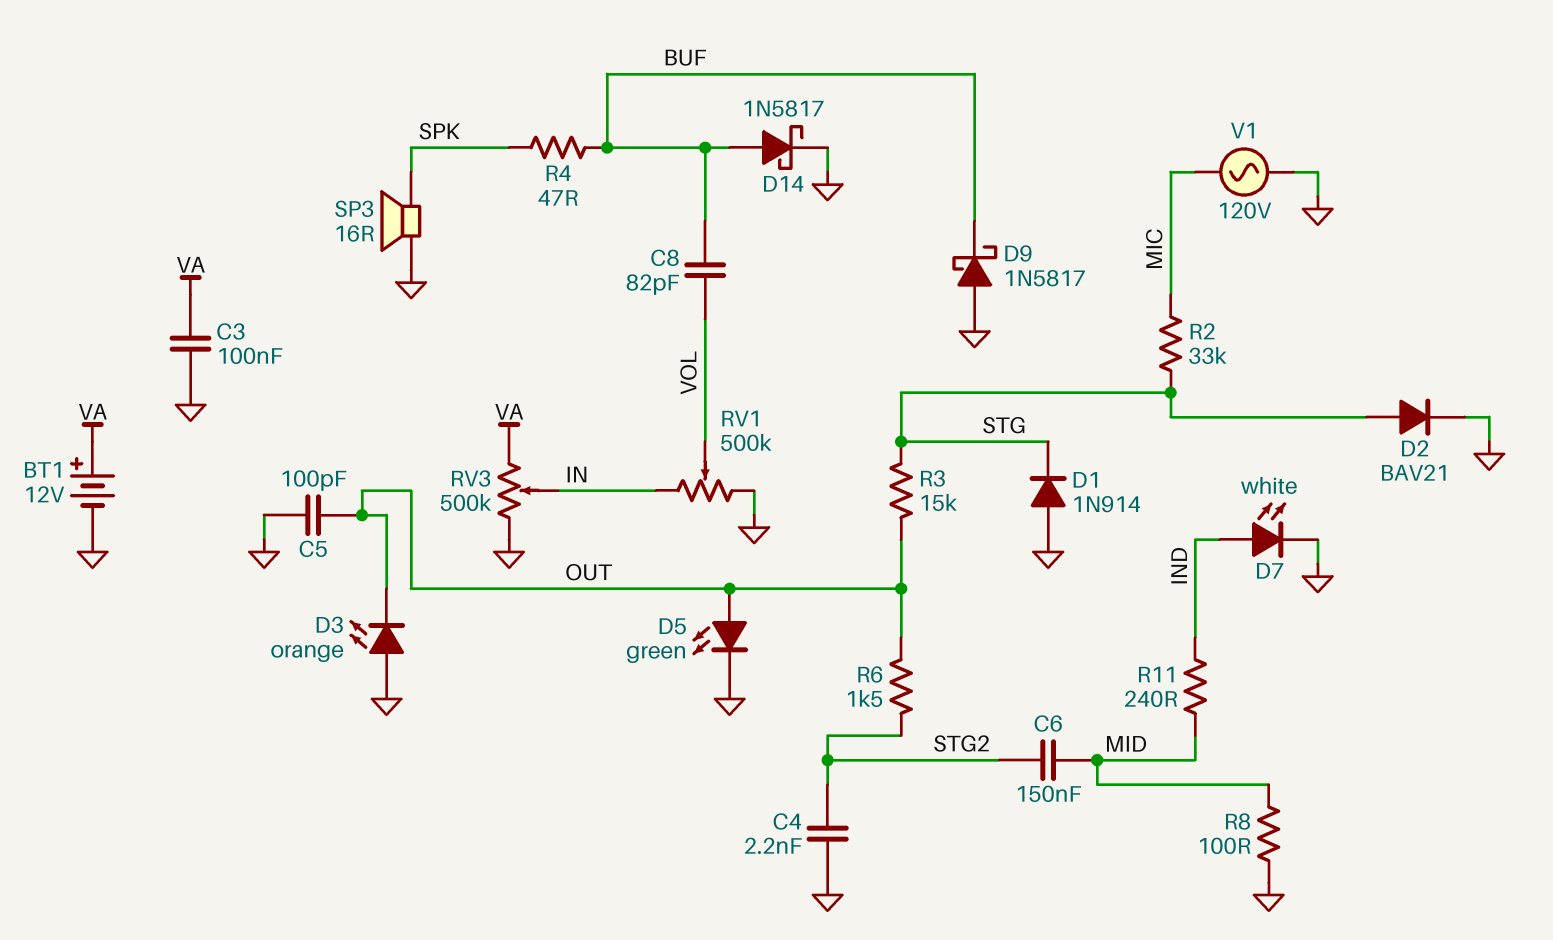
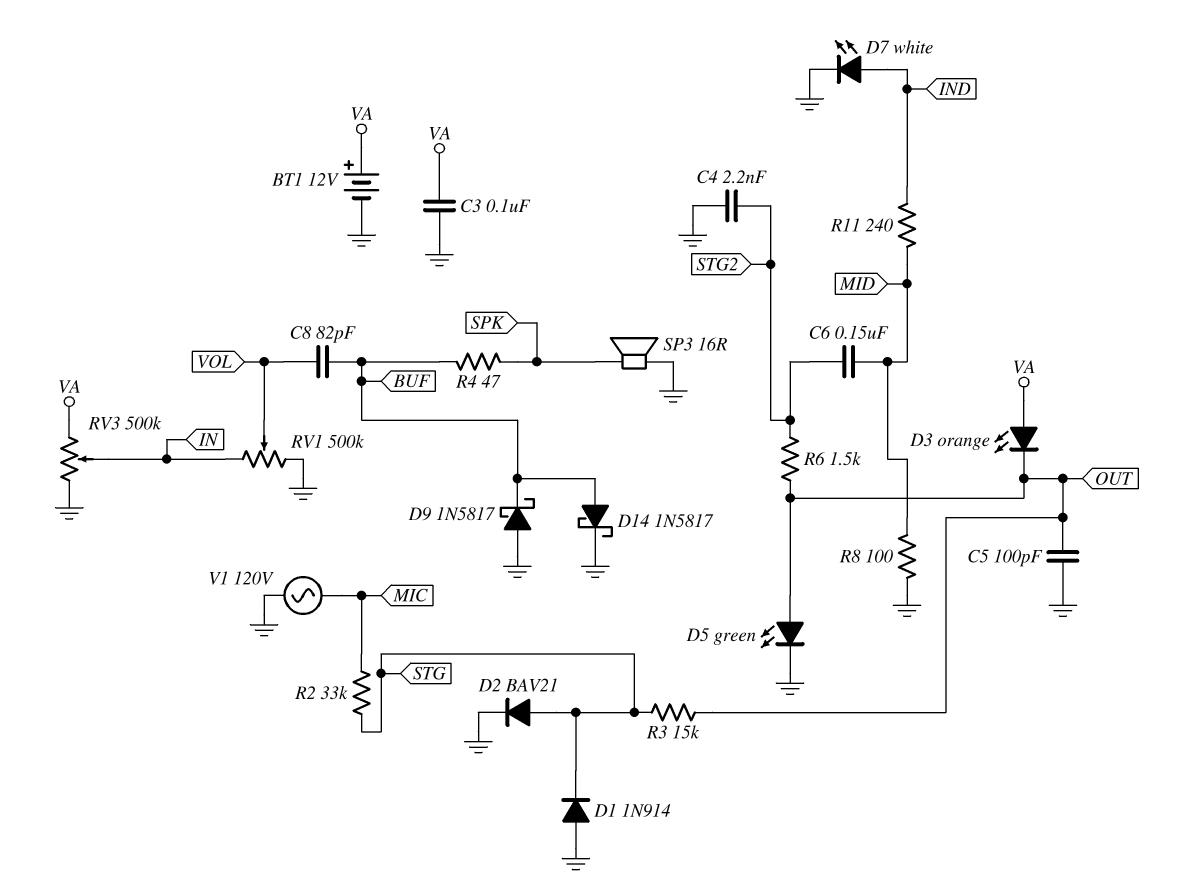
D3: LED orange (A GND, K OUT) -> LED orange (A VA, K OUT)

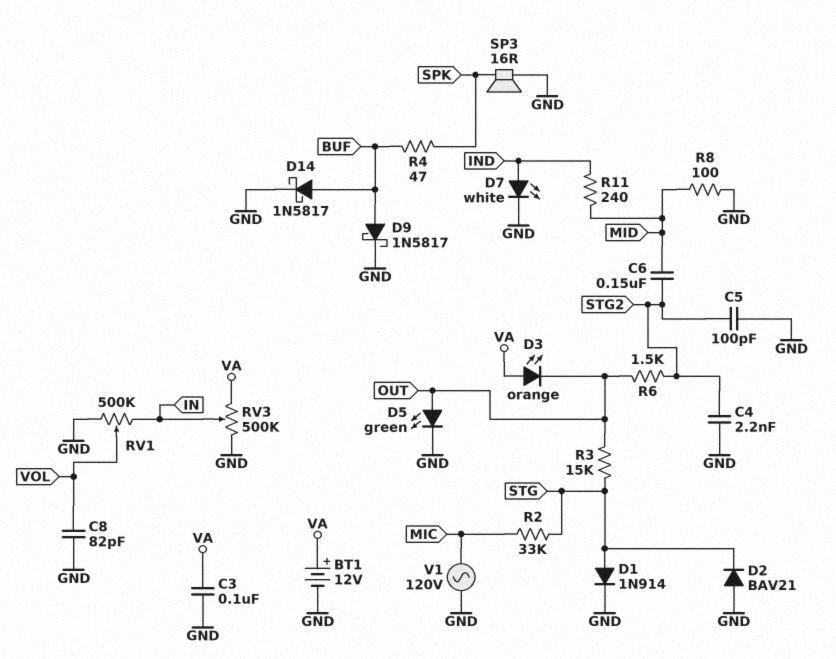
C5: 100pF (GND, OUT) -> 100pF (GND, STG2)
C8: 82pF (BUF, VOL) -> 82pF (GND, VOL)
D1: diode 1N914 (A GND, K STG) -> diode 1N914 (A STG, K GND)
D2: diode BAV21 (A STG, K GND) -> diode BAV21 (A GND, K STG)
D9: schottky 1N5817 (A GND, K BUF) -> schottky 1N5817 (A BUF, K GND)

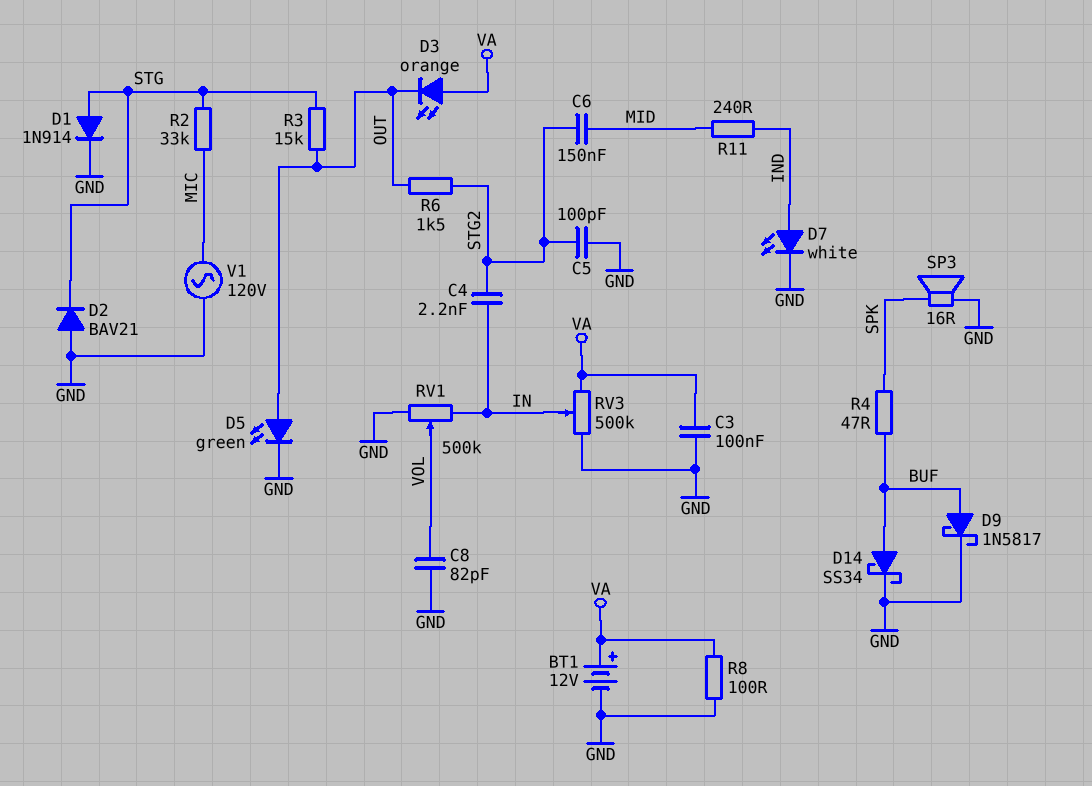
C4: 2.2nF (GND, STG2) -> 2.2nF (IN, STG2)
D14: schottky 1N5817 (A BUF, K GND) -> schottky SS34 (A BUF, K GND)
R8: 100 (GND, MID) -> 100 (GND, VA)

